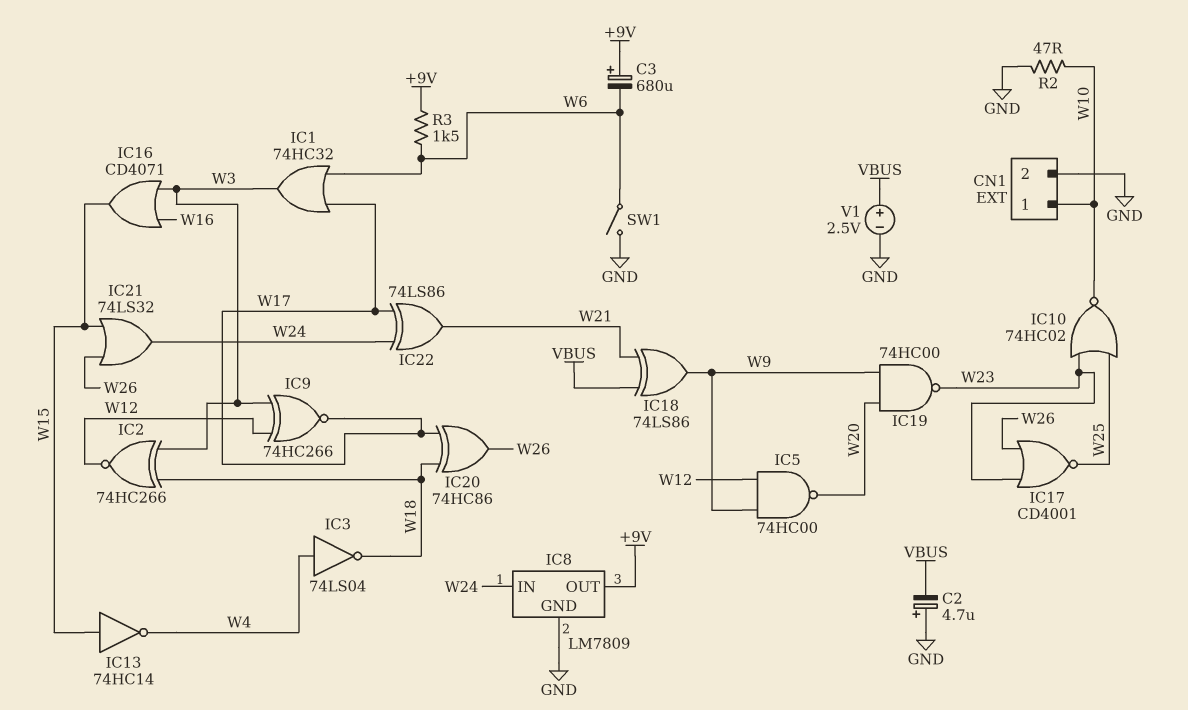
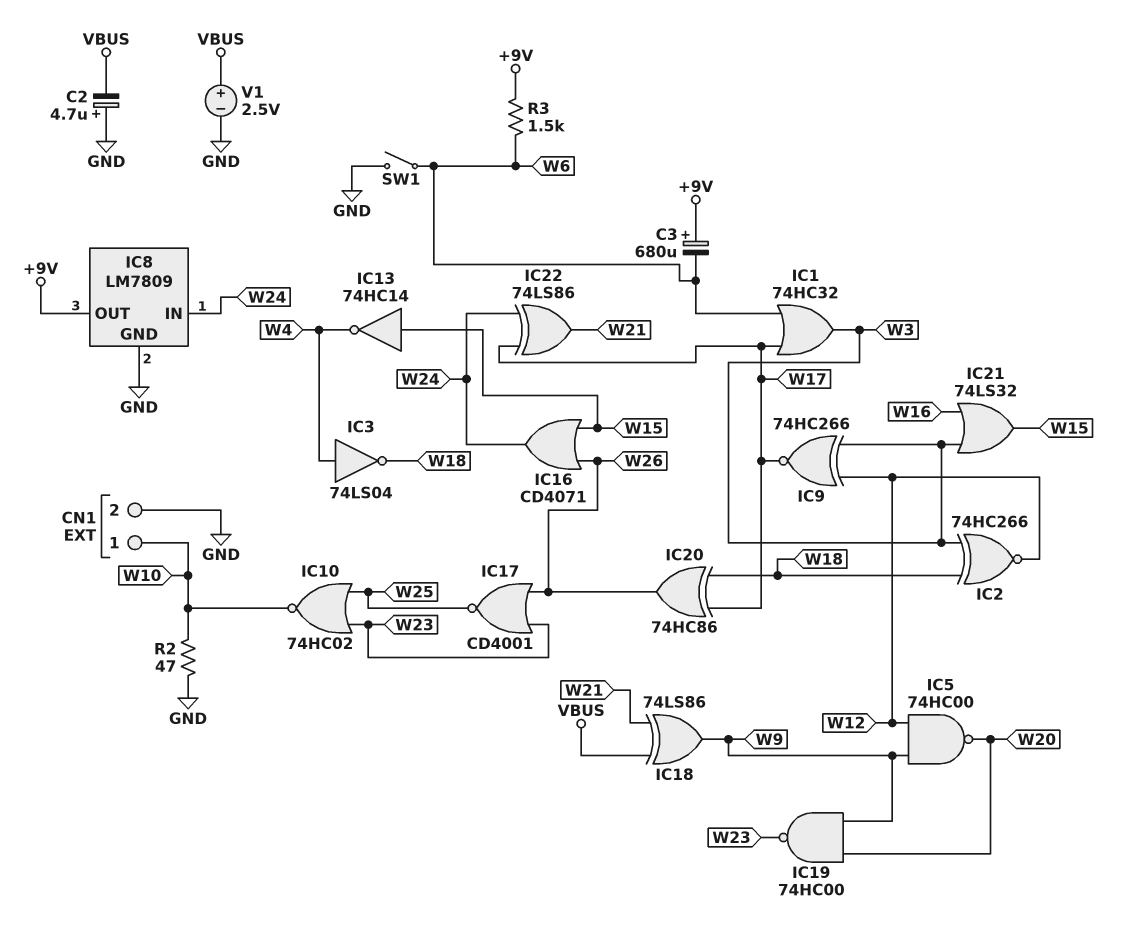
IC16: OR CD4071 (in W3, in W16, out W15) -> OR CD4071 (in W15, in W26, out W24)
IC21: OR 74LS32 (in W15, in W26, out W24) -> OR 74LS32 (in W3, in W16, out W15)

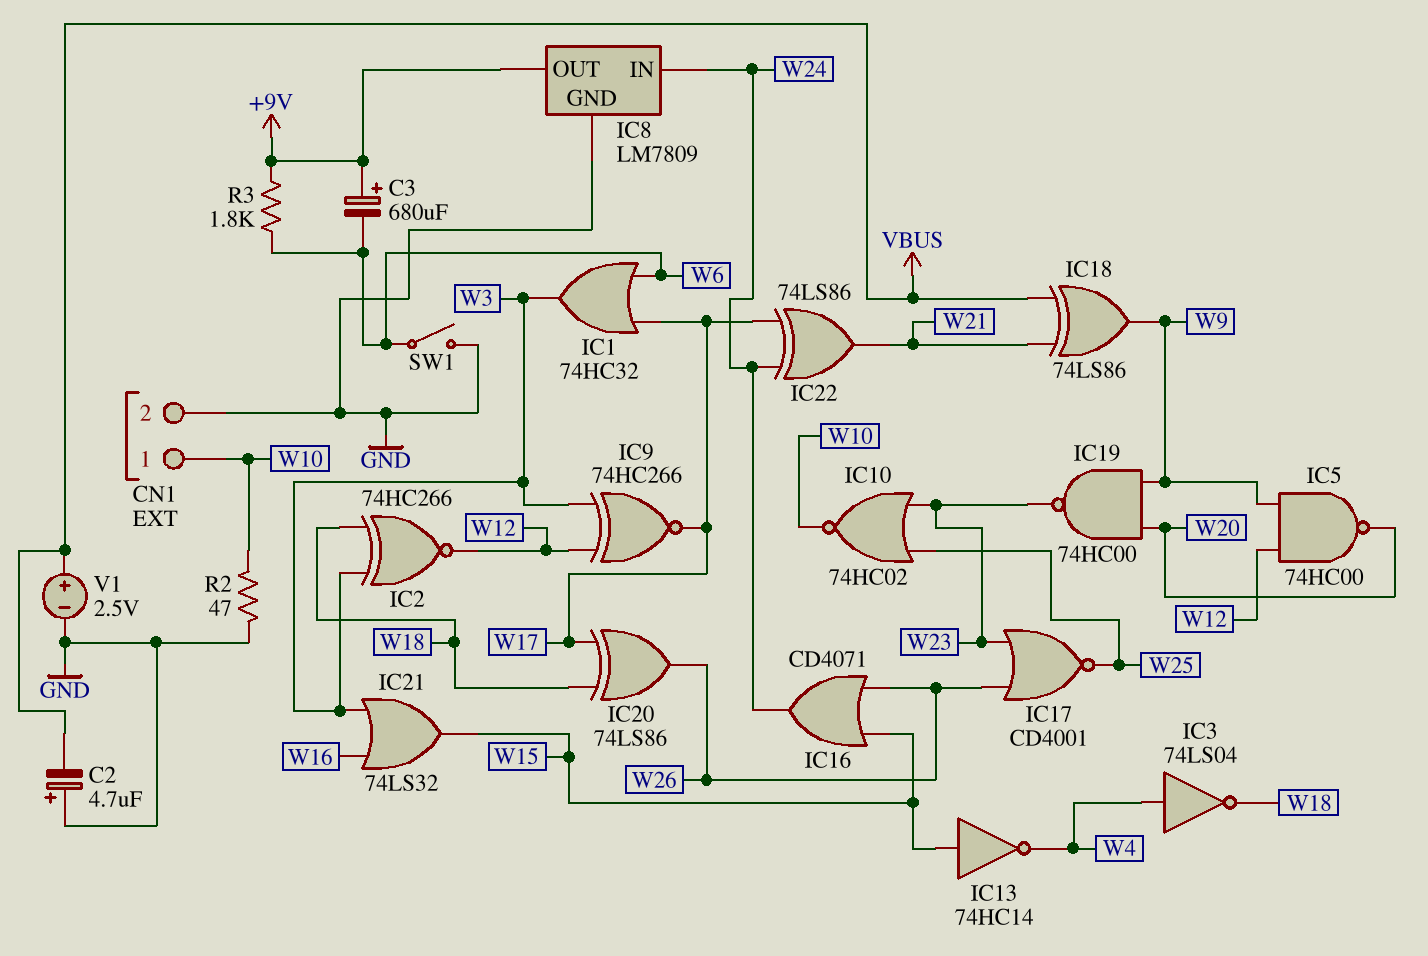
IC20: XOR 74HC86 (in W17, in W18, out W26) -> XOR 74LS86 (in W17, in W18, out W26)
R3: 1.5k (+9V, W6) -> 1.8k (+9V, W6)

